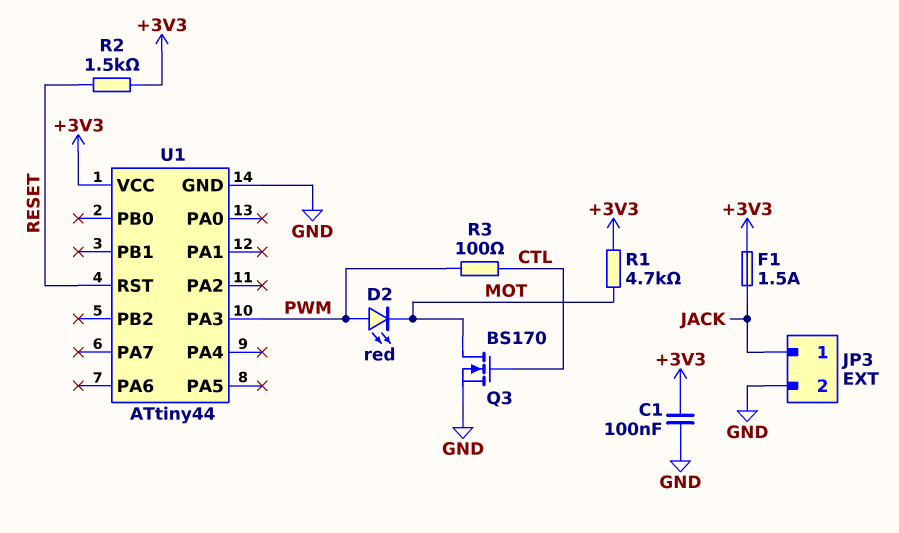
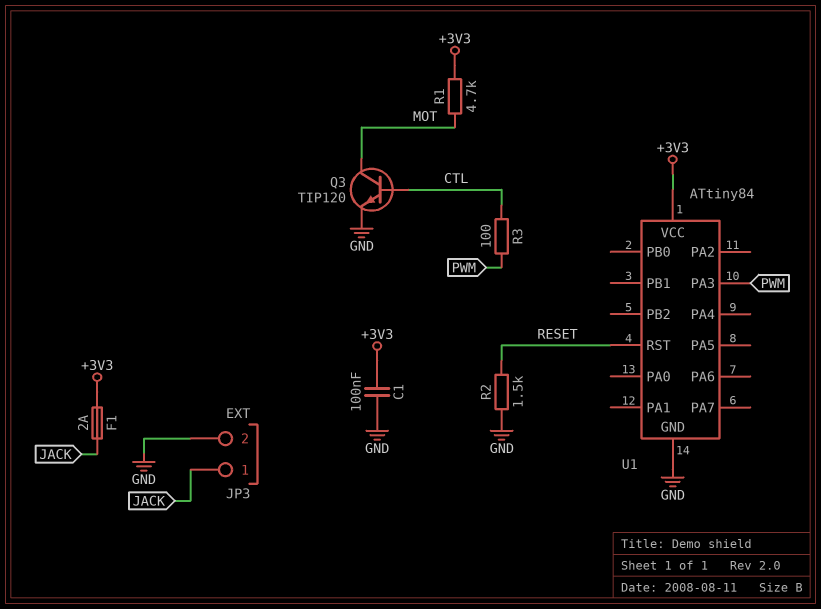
D2: LED red (A PWM, K MOT) -> none
F1: 1.5A (+3V3, JACK) -> 2A (+3V3, JACK)
Q3: NMOS BS170 (G CTL, D MOT, S GND) -> NPN TIP120 (B CTL, C MOT, E GND)
R2: 1.5k (+3V3, RESET) -> 1.5k (GND, RESET)
U1: ATtiny44 -> ATtiny84

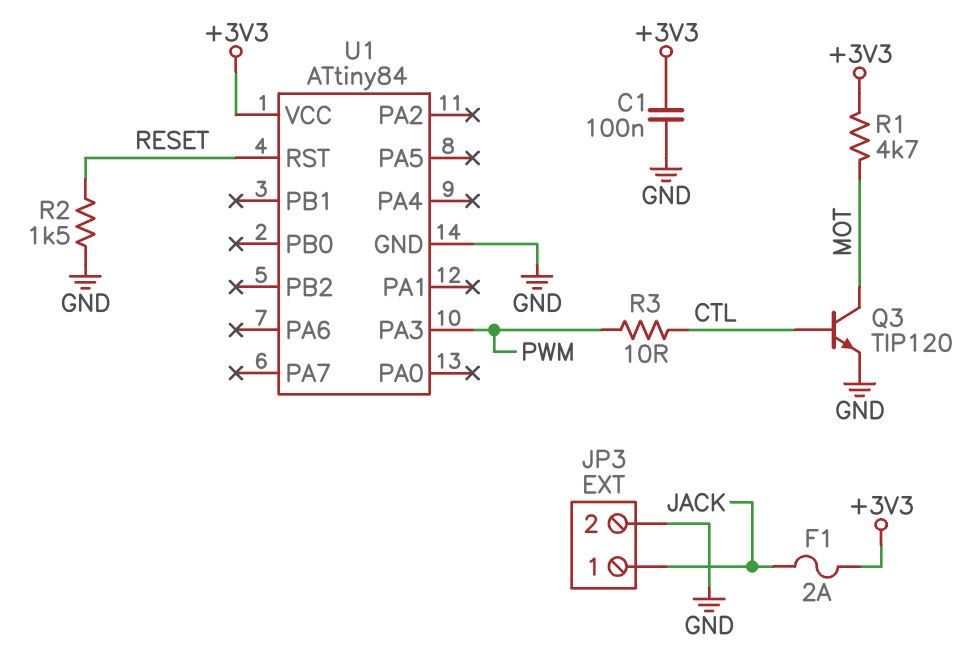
R3: 100 (CTL, PWM) -> 10 (CTL, PWM)

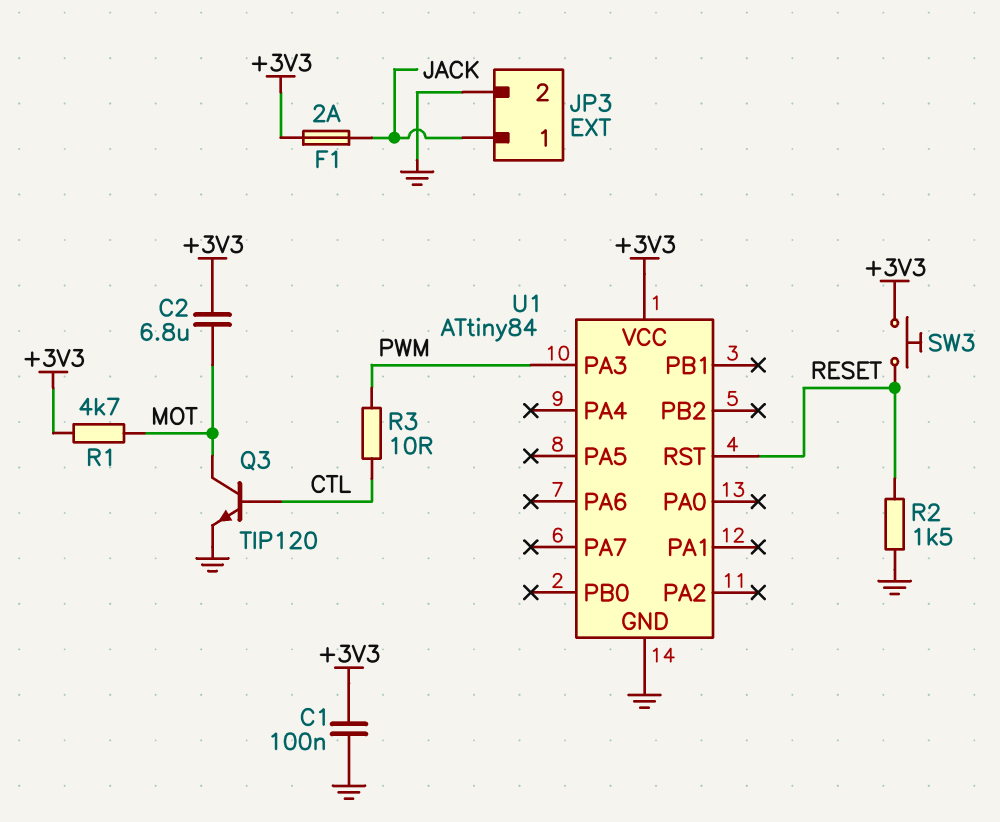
C2: none -> 6.8uF (+3V3, MOT)
SW3: none -> button (+3V3, RESET)

